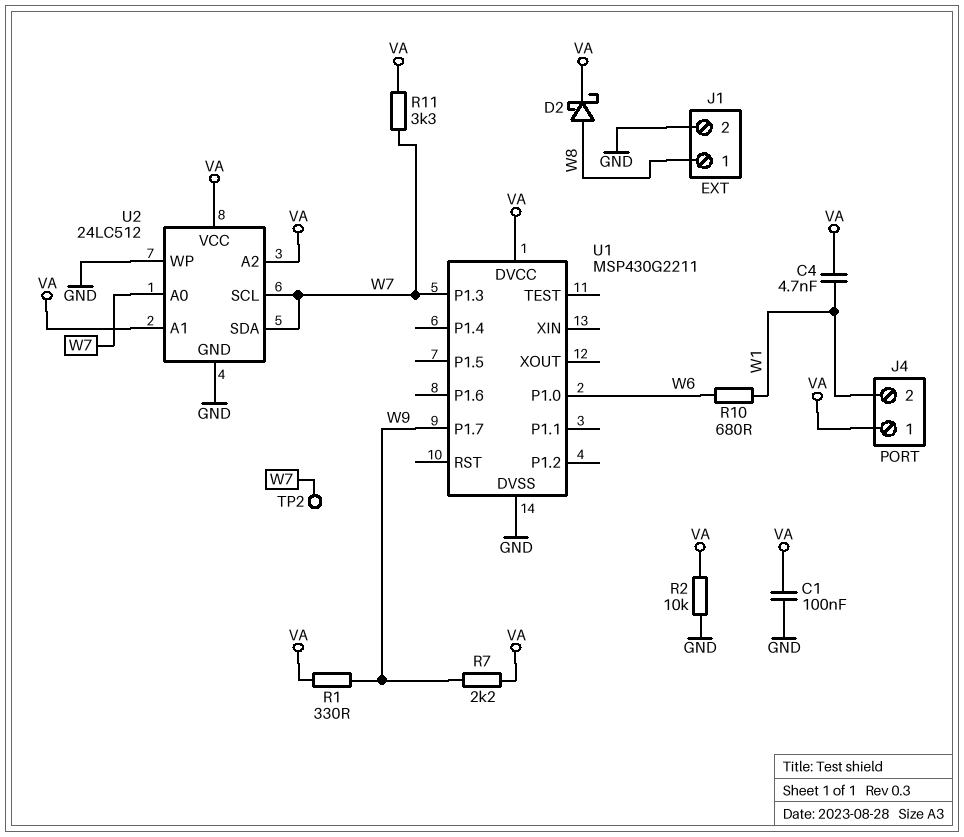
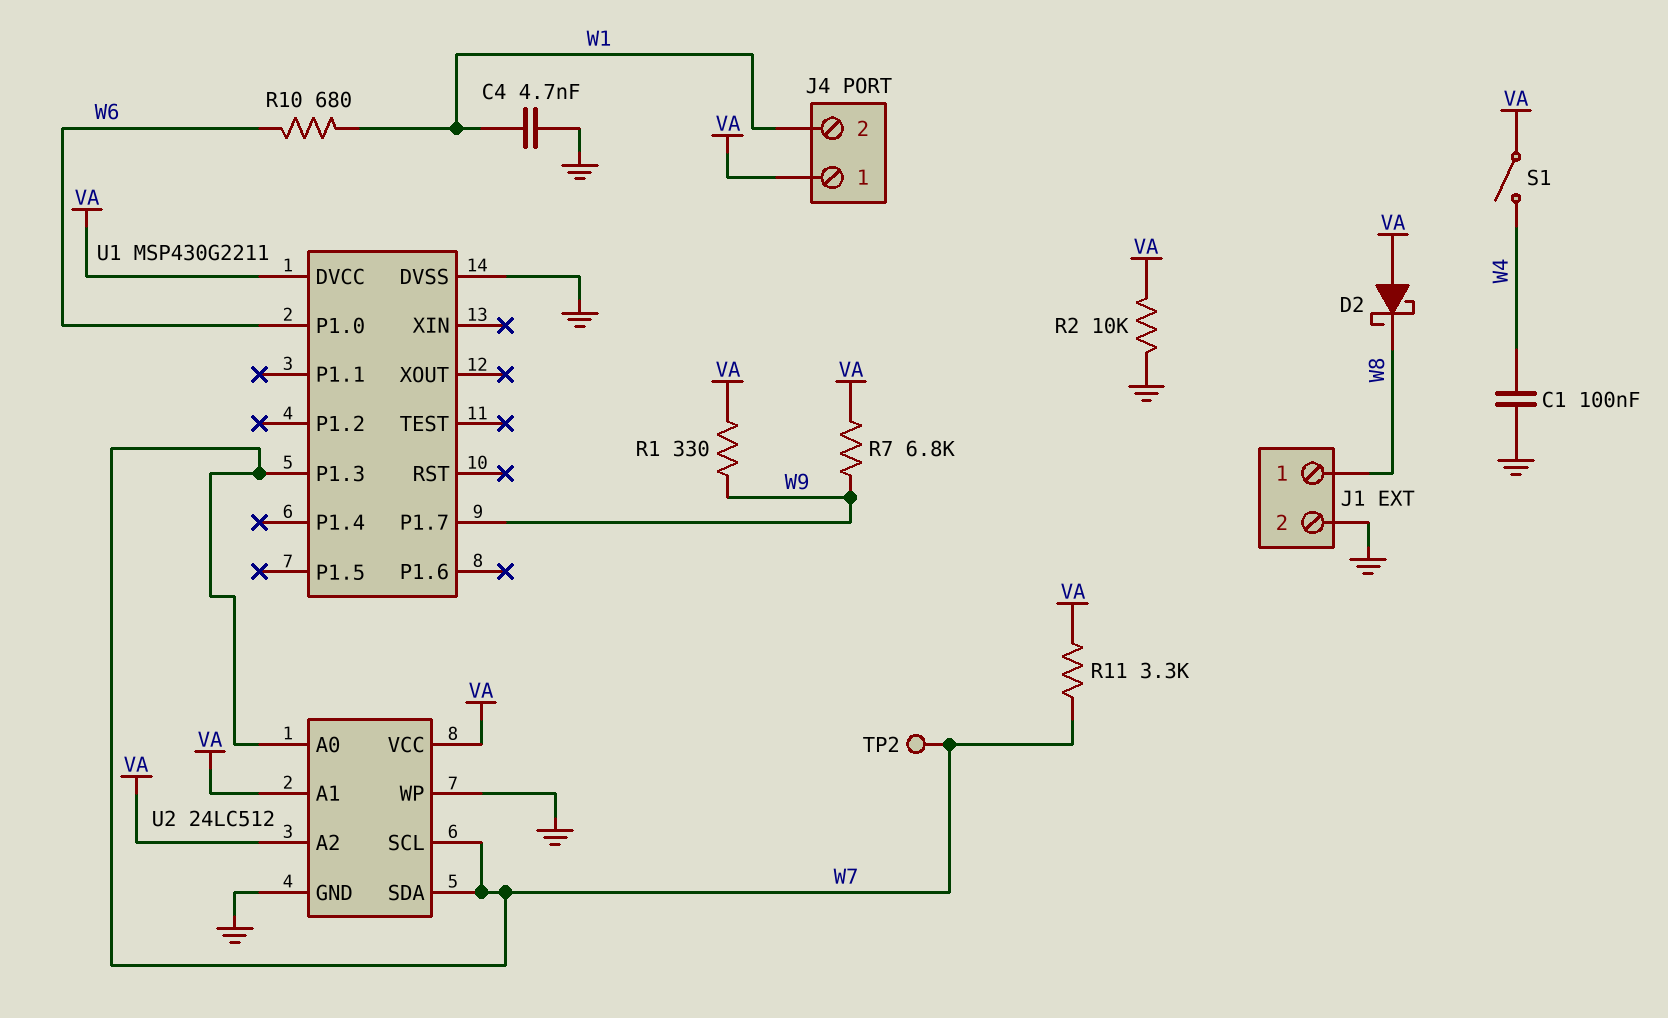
C1: 100nF (GND, VA) -> 100nF (GND, W4)
C4: 4.7nF (VA, W1) -> 4.7nF (GND, W1)
D2: schottky (A W8, K VA) -> schottky (A VA, K W8)
R7: 2.2k (VA, W9) -> 6.8k (VA, W9)
S1: none -> switch (VA, W4)

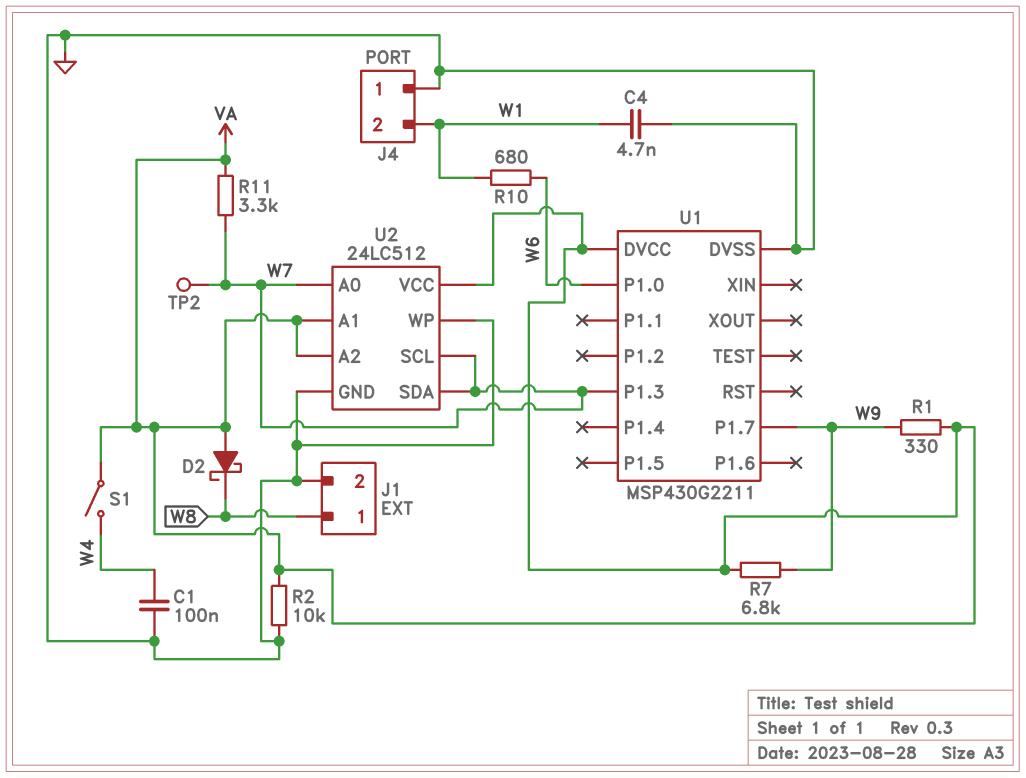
J4 pin 1: VA -> GND

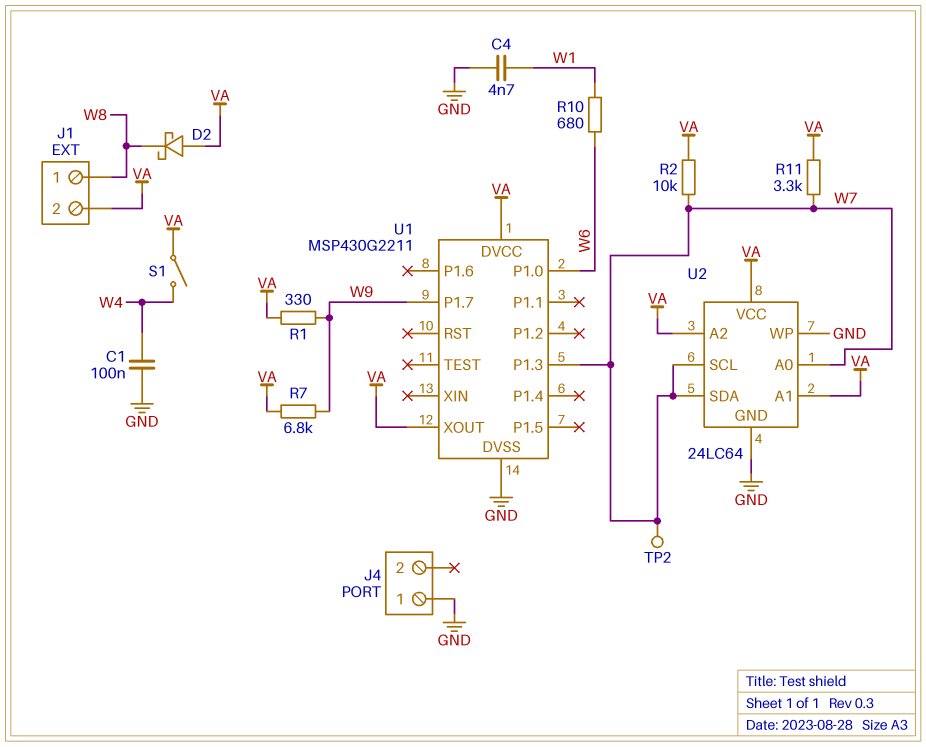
J1 pin 2: GND -> VA
J4 pin 2: W1 -> none
R2: 10k (GND, VA) -> 10k (VA, W7)
U1 pin XOUT: none -> VA
U2: 24LC512 -> 24LC64

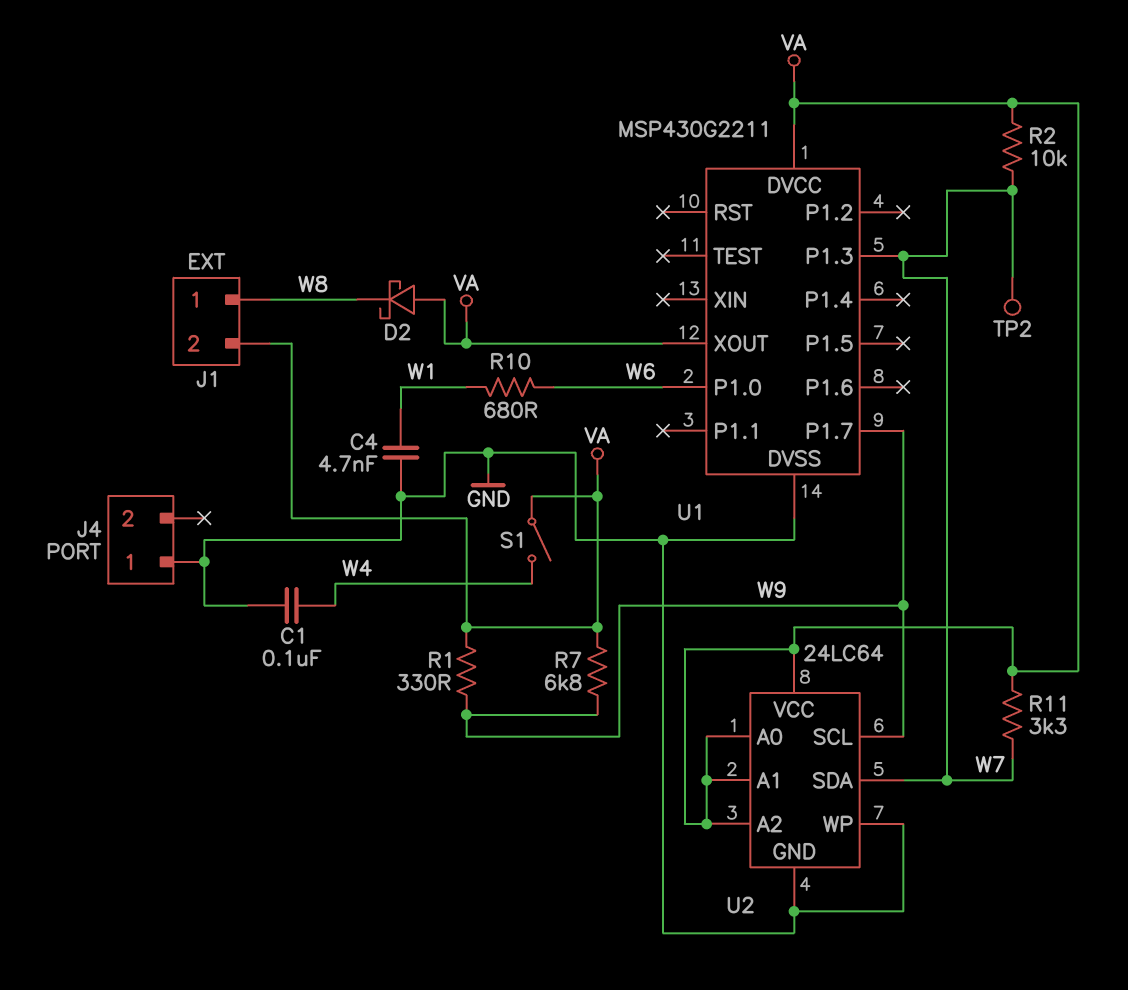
U2 pin A0: W7 -> VA
U2 pin SCL: W7 -> W9

